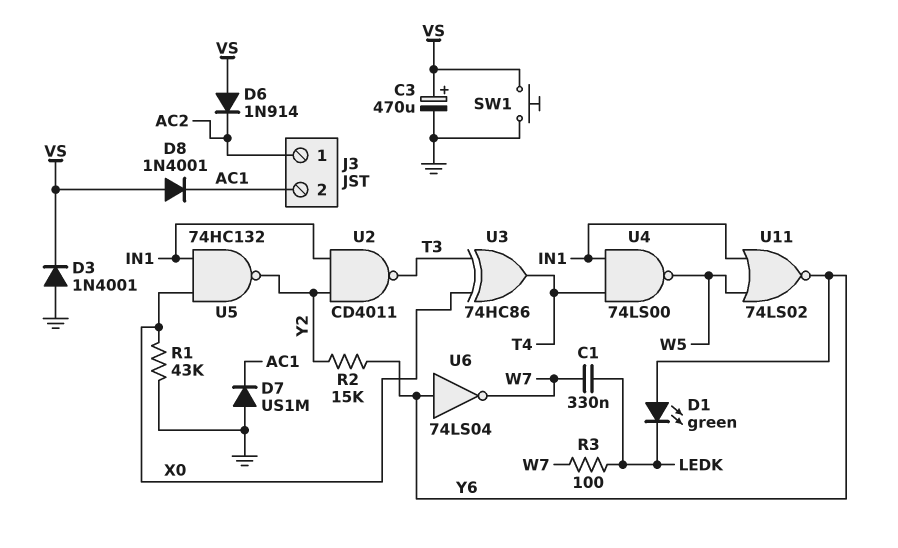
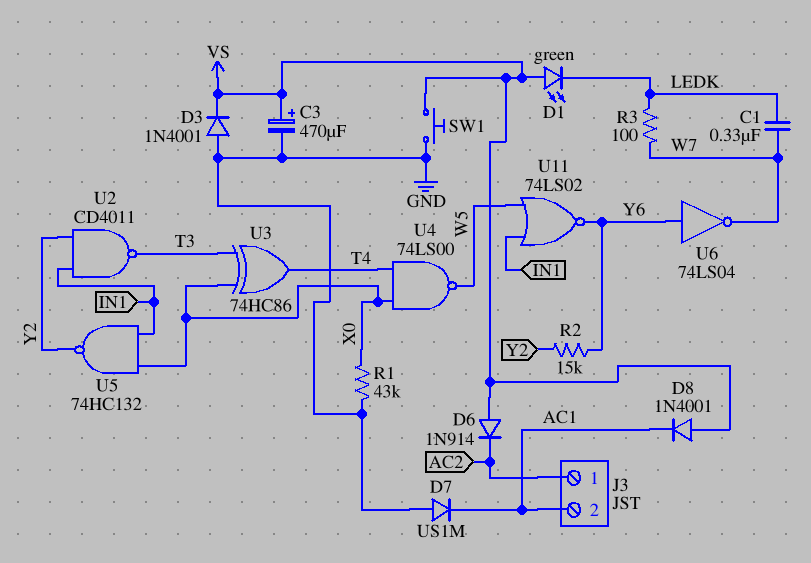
D1: LED green (A Y6, K LEDK) -> LED green (A VS, K LEDK)
U4: NAND 74LS00 (in IN1, in T4, out W5) -> NAND 74LS00 (in T4, in X0, out W5)

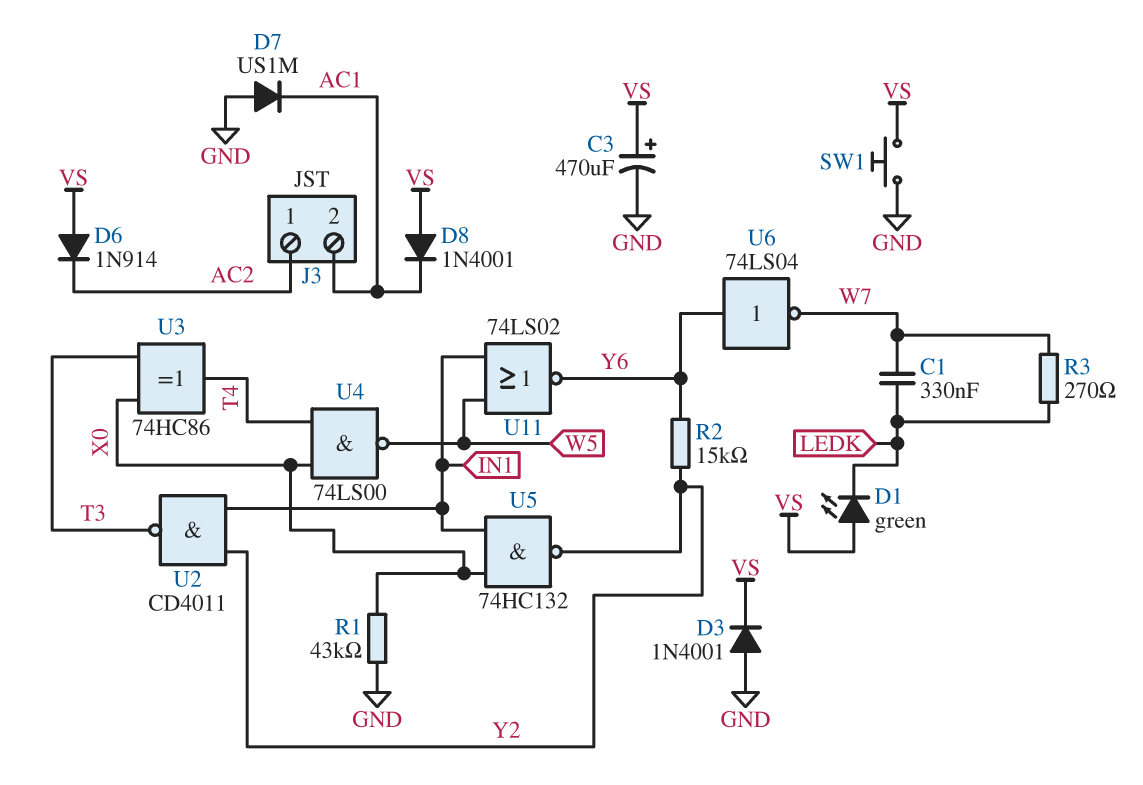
R3: 100 (LEDK, W7) -> 270 (LEDK, W7)

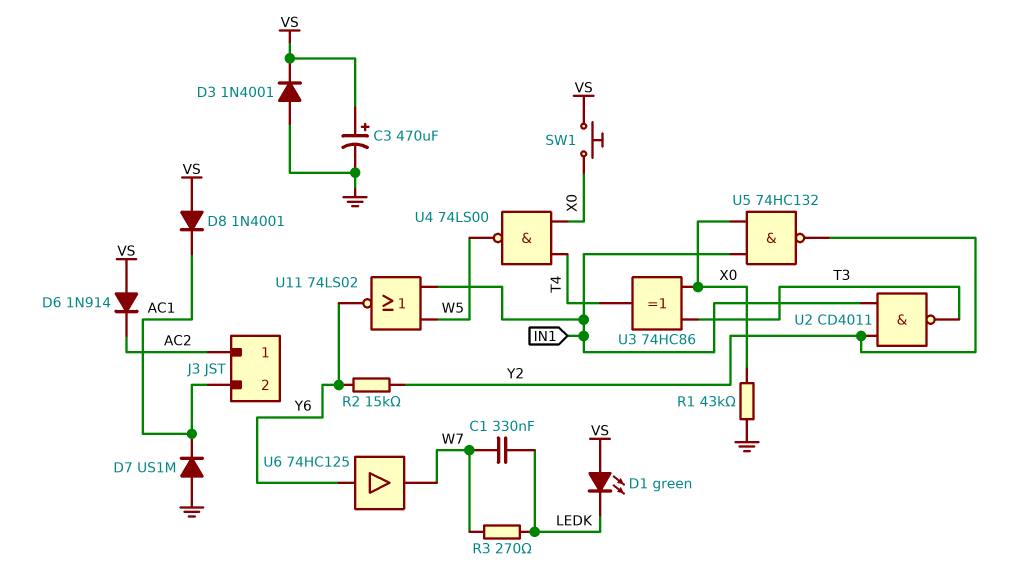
SW1: button (GND, VS) -> button (VS, X0)
U6: NOT 74LS04 (in Y6, out W7) -> buffer 74HC125 (in Y6, out W7)

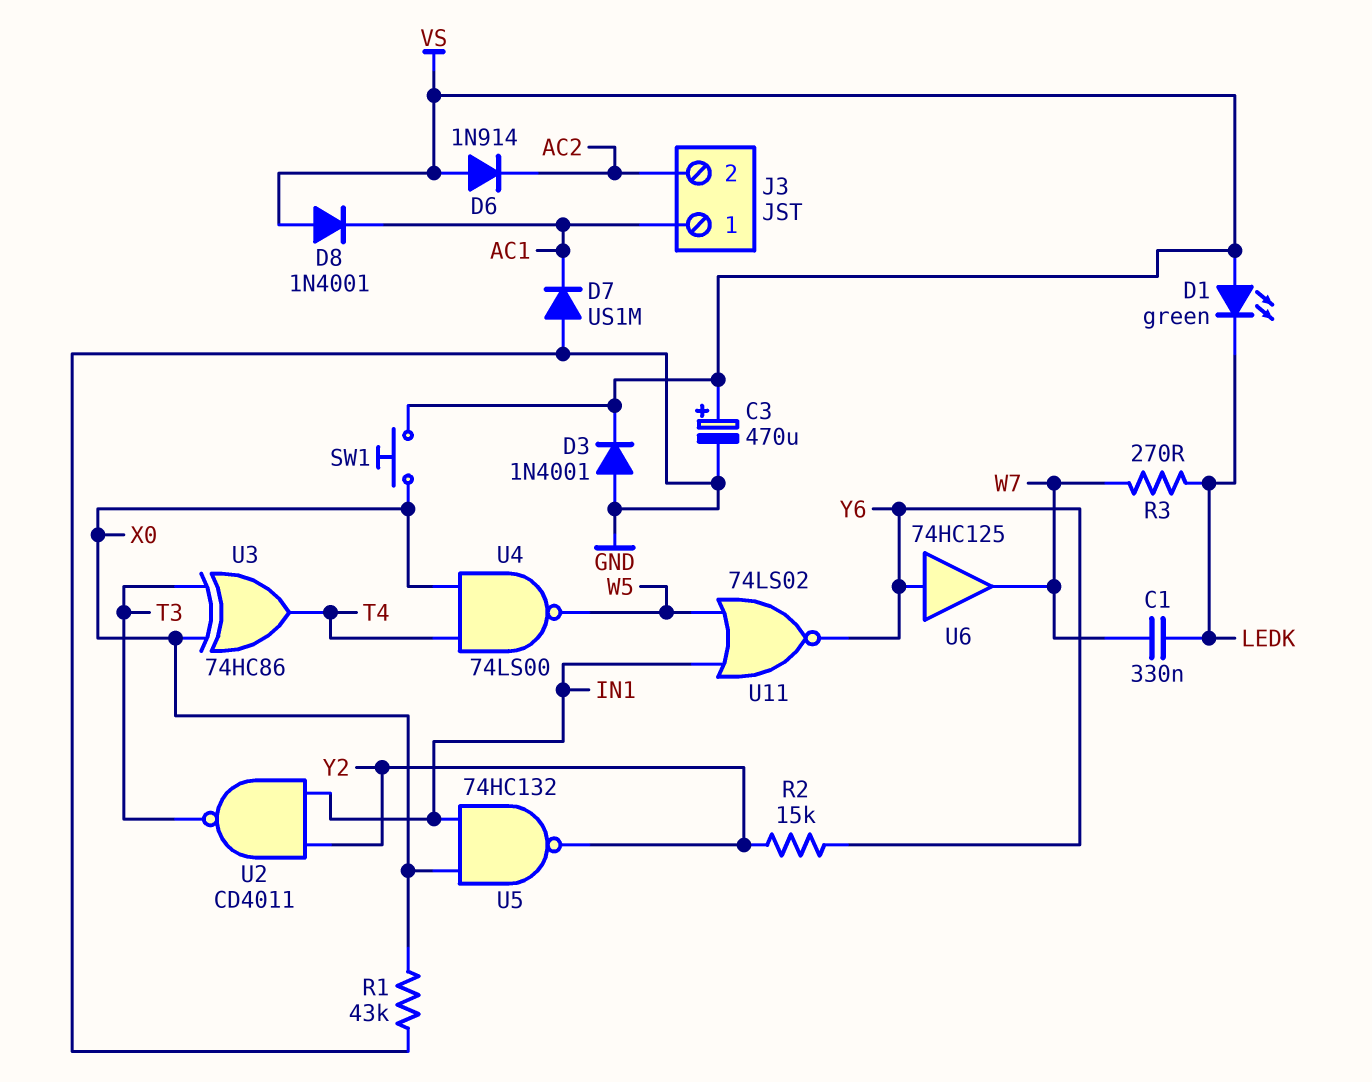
J3 pin 1: AC2 -> AC1
J3 pin 2: AC1 -> AC2

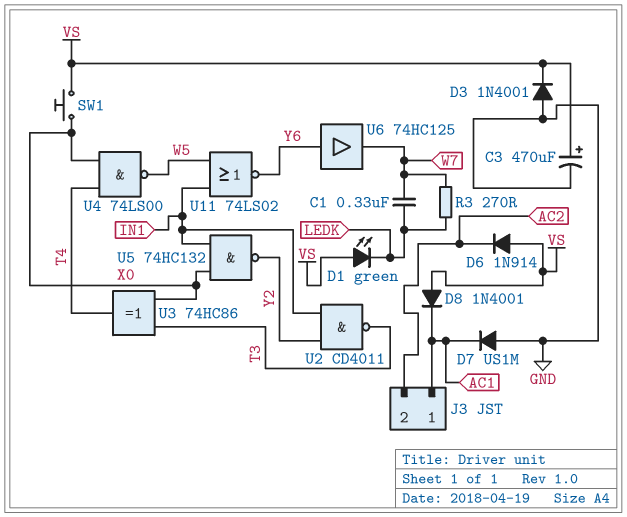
R1: 43k (GND, X0) -> none
R2: 15k (Y2, Y6) -> none

